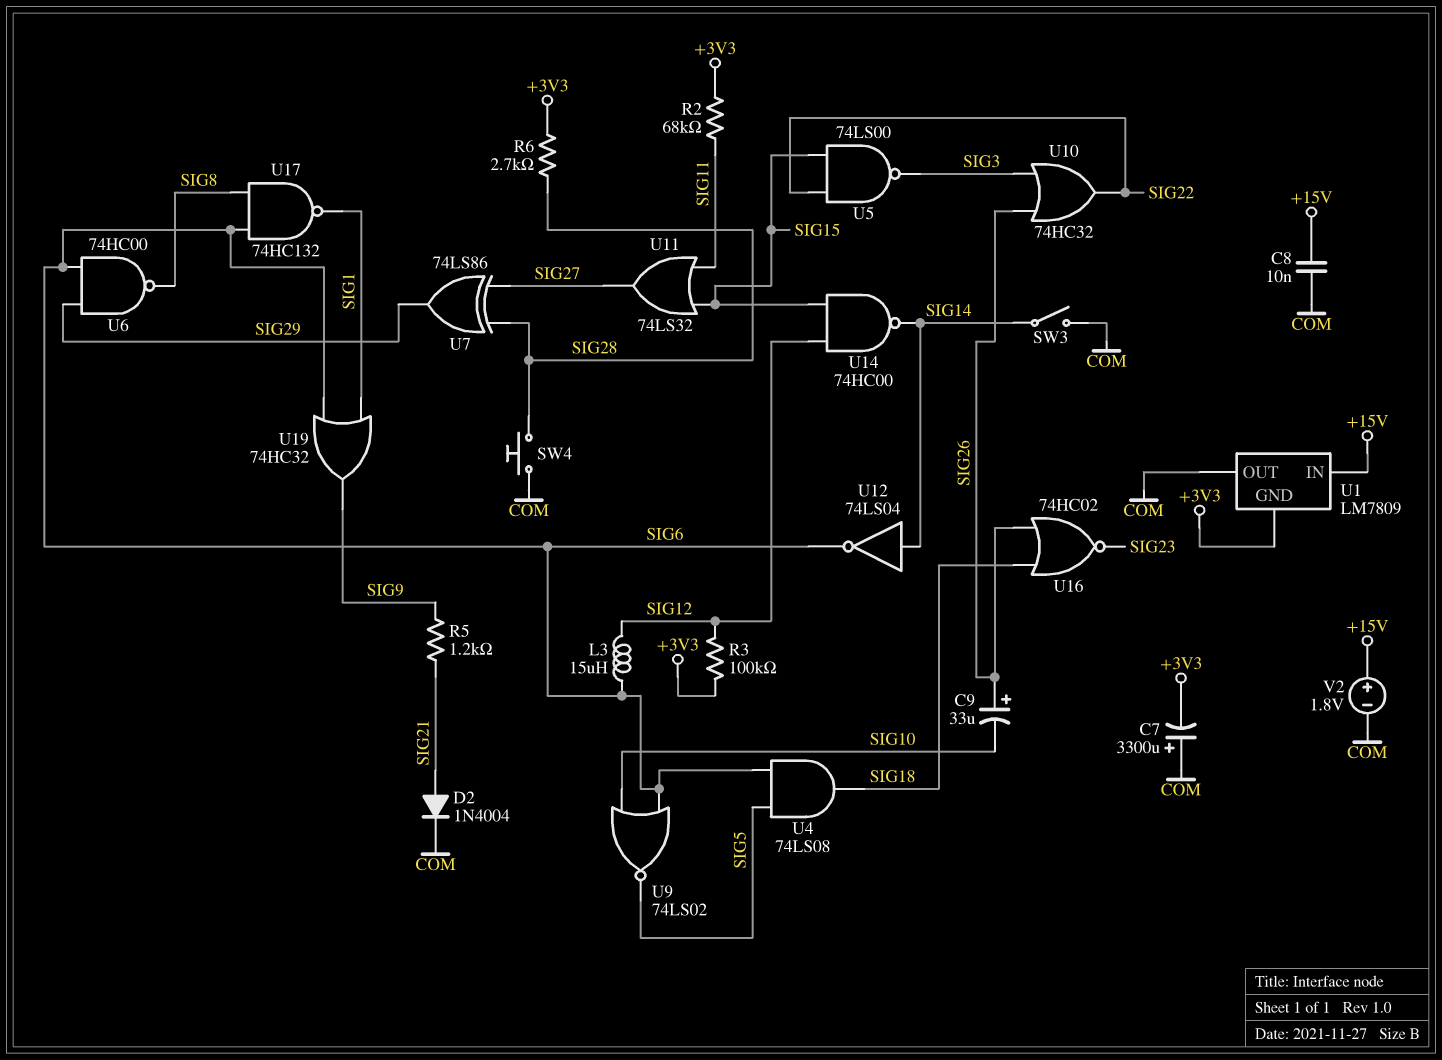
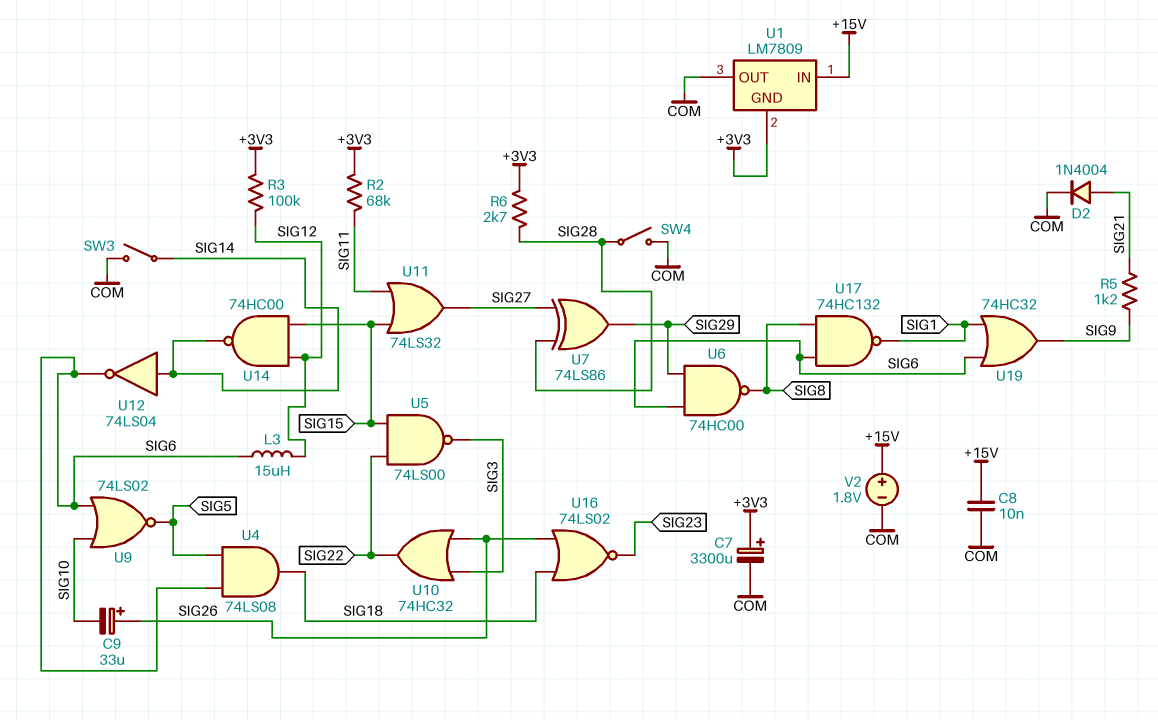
C7: 3300uF (plus COM, minus +3V3) -> 3300uF (plus +3V3, minus COM)
SW4: button (COM, SIG28) -> switch (COM, SIG28)
U16: NOR 74HC02 (in SIG18, in SIG26, out SIG23) -> NOR 74LS02 (in SIG18, in SIG26, out SIG23)

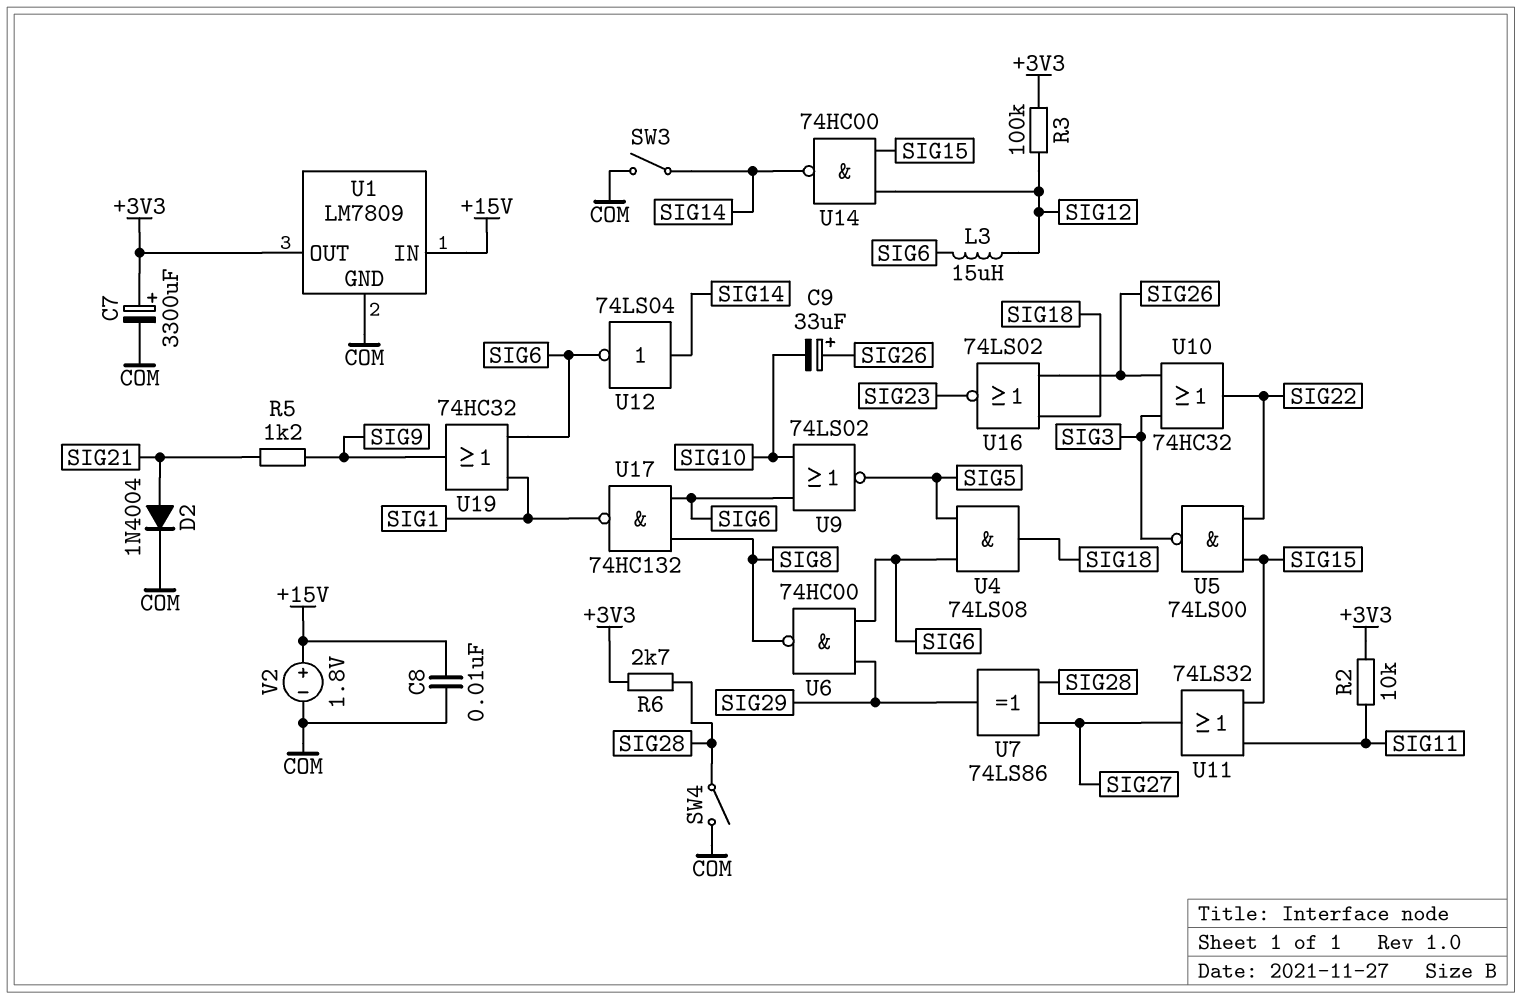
R2: 68k (+3V3, SIG11) -> 10k (+3V3, SIG11)
U1 pin GND: +3V3 -> COM
U1 pin OUT: COM -> +3V3

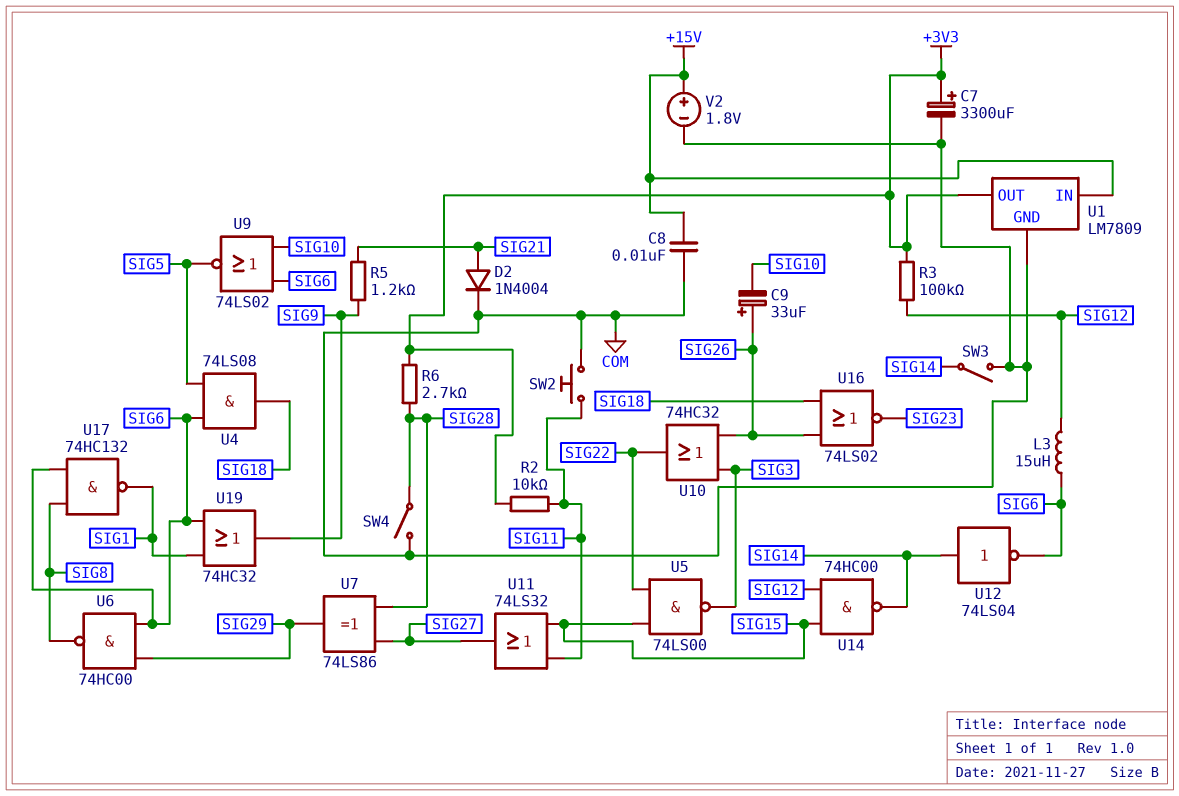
SW2: none -> button (COM, SIG11)

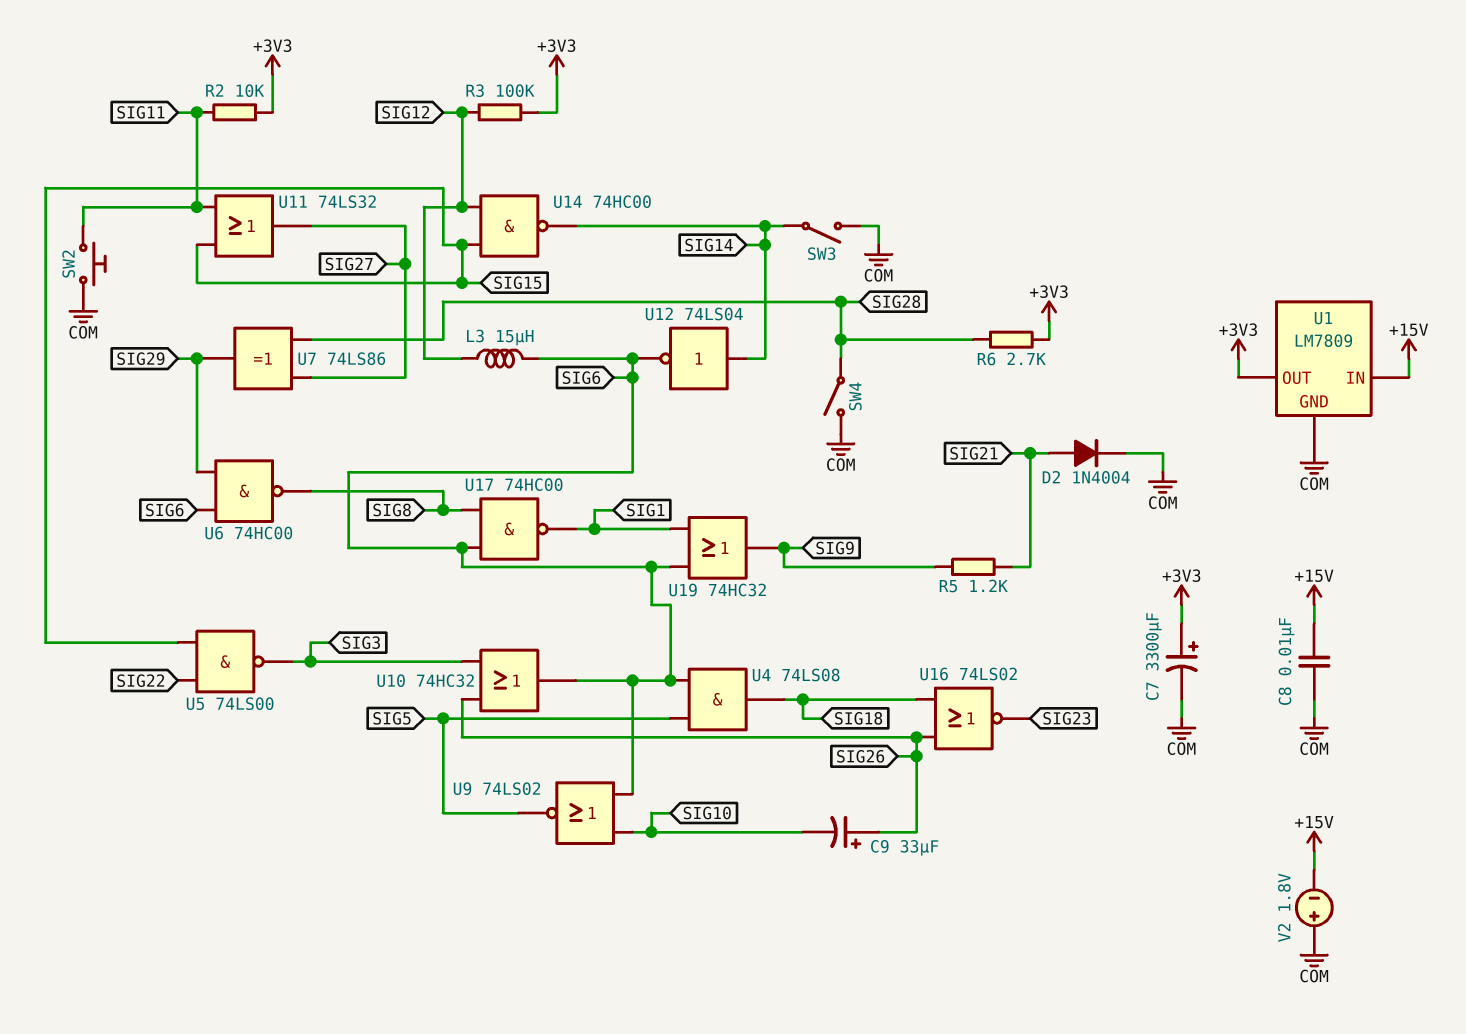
U10: OR 74HC32 (in SIG3, in SIG26, out SIG22) -> OR 74HC32 (in SIG3, in SIG26, out SIG6)
U17: NAND 74HC132 (in SIG6, in SIG8, out SIG1) -> NAND 74HC00 (in SIG6, in SIG8, out SIG1)
V2: 1.8V (plus +15V, minus COM) -> 1.8V (plus COM, minus +15V)

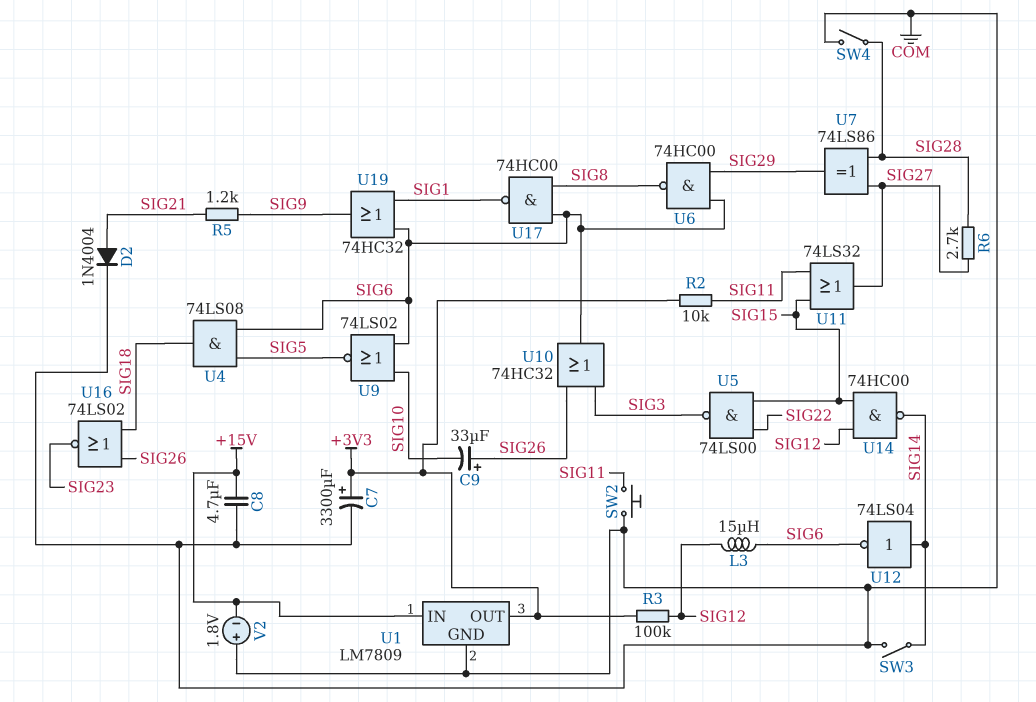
C8: 10nF (+15V, COM) -> 4.7uF (+15V, COM)
R6: 2.7k (+3V3, SIG28) -> 2.7k (SIG27, SIG28)

